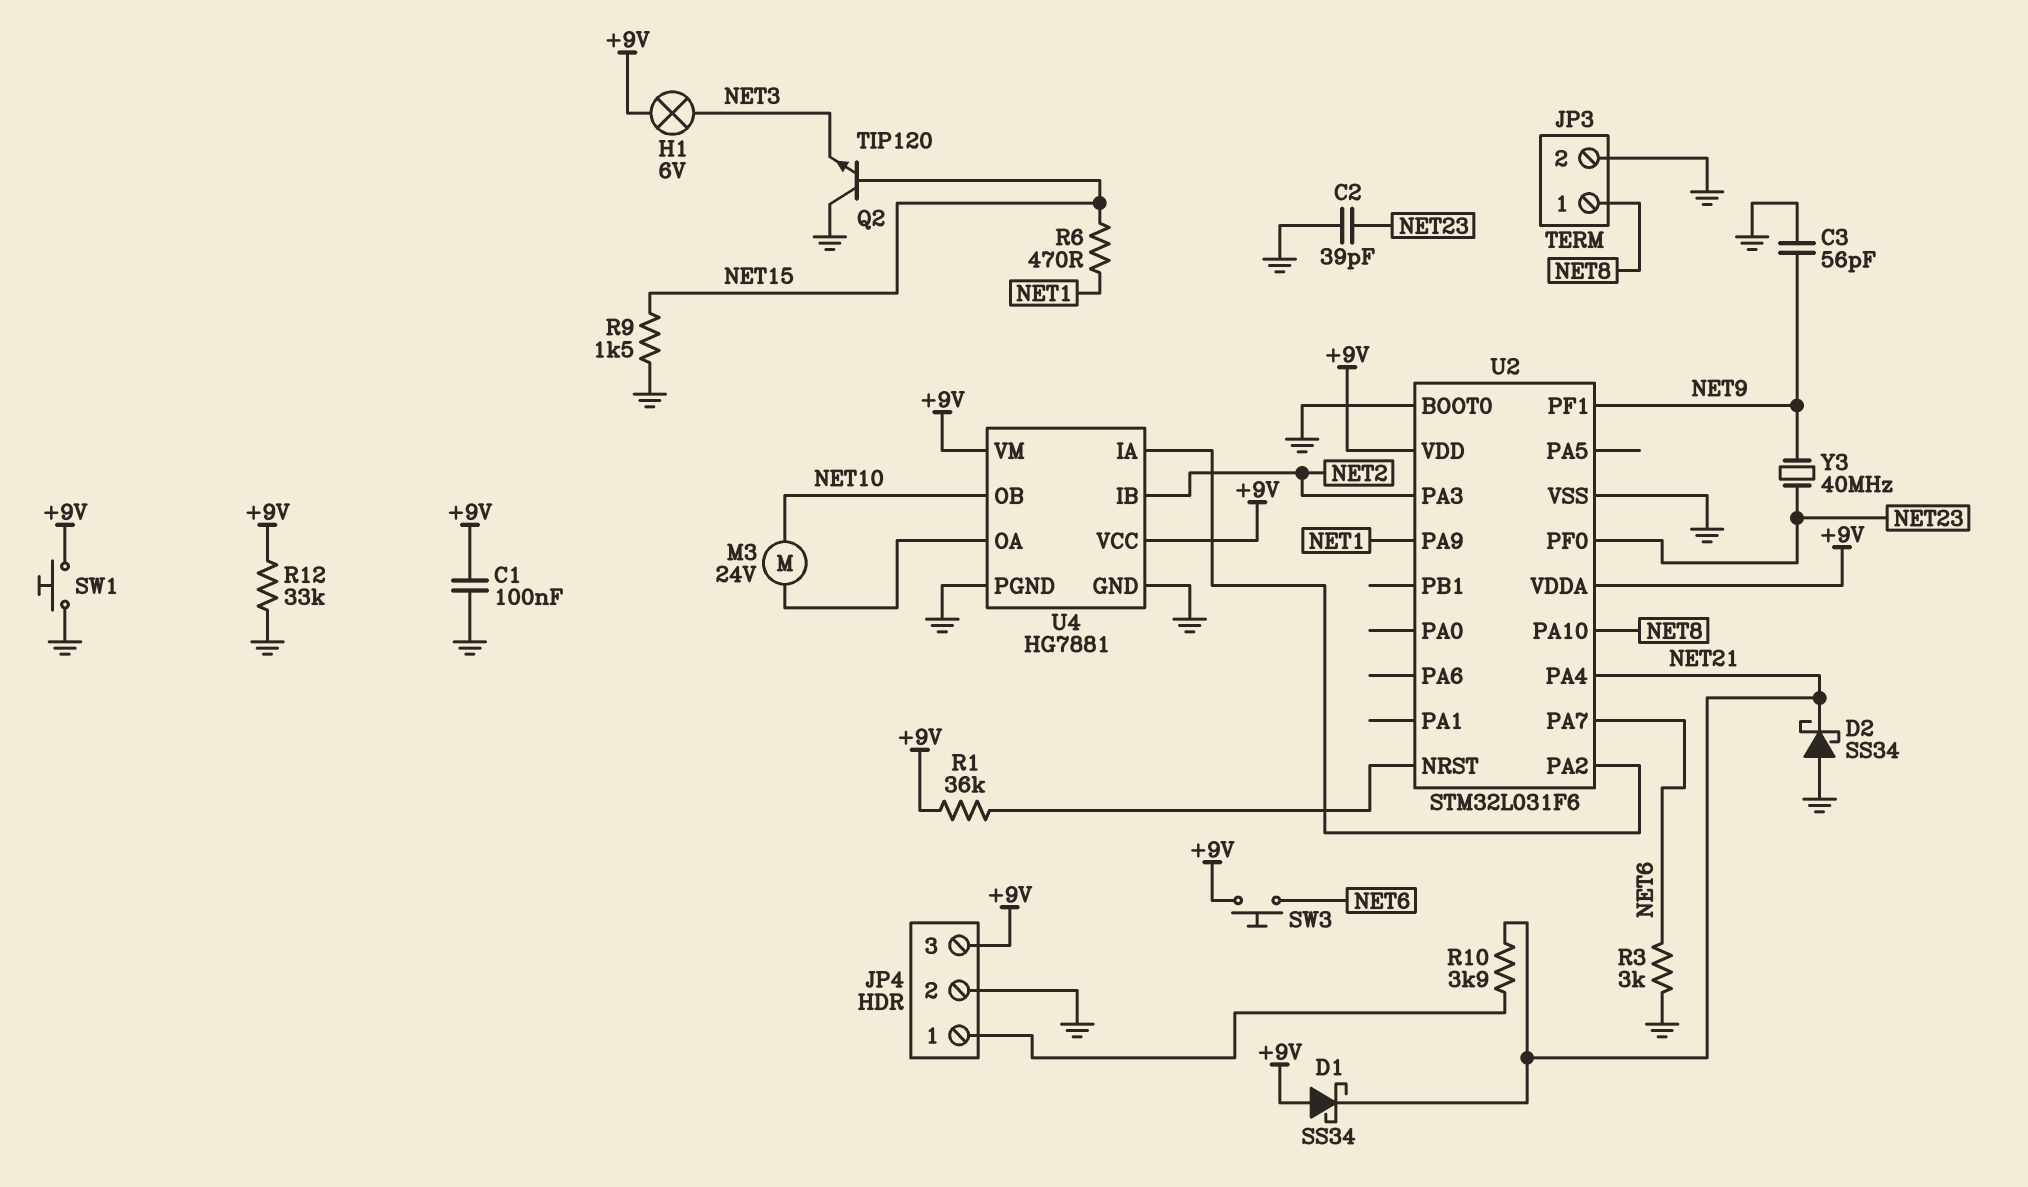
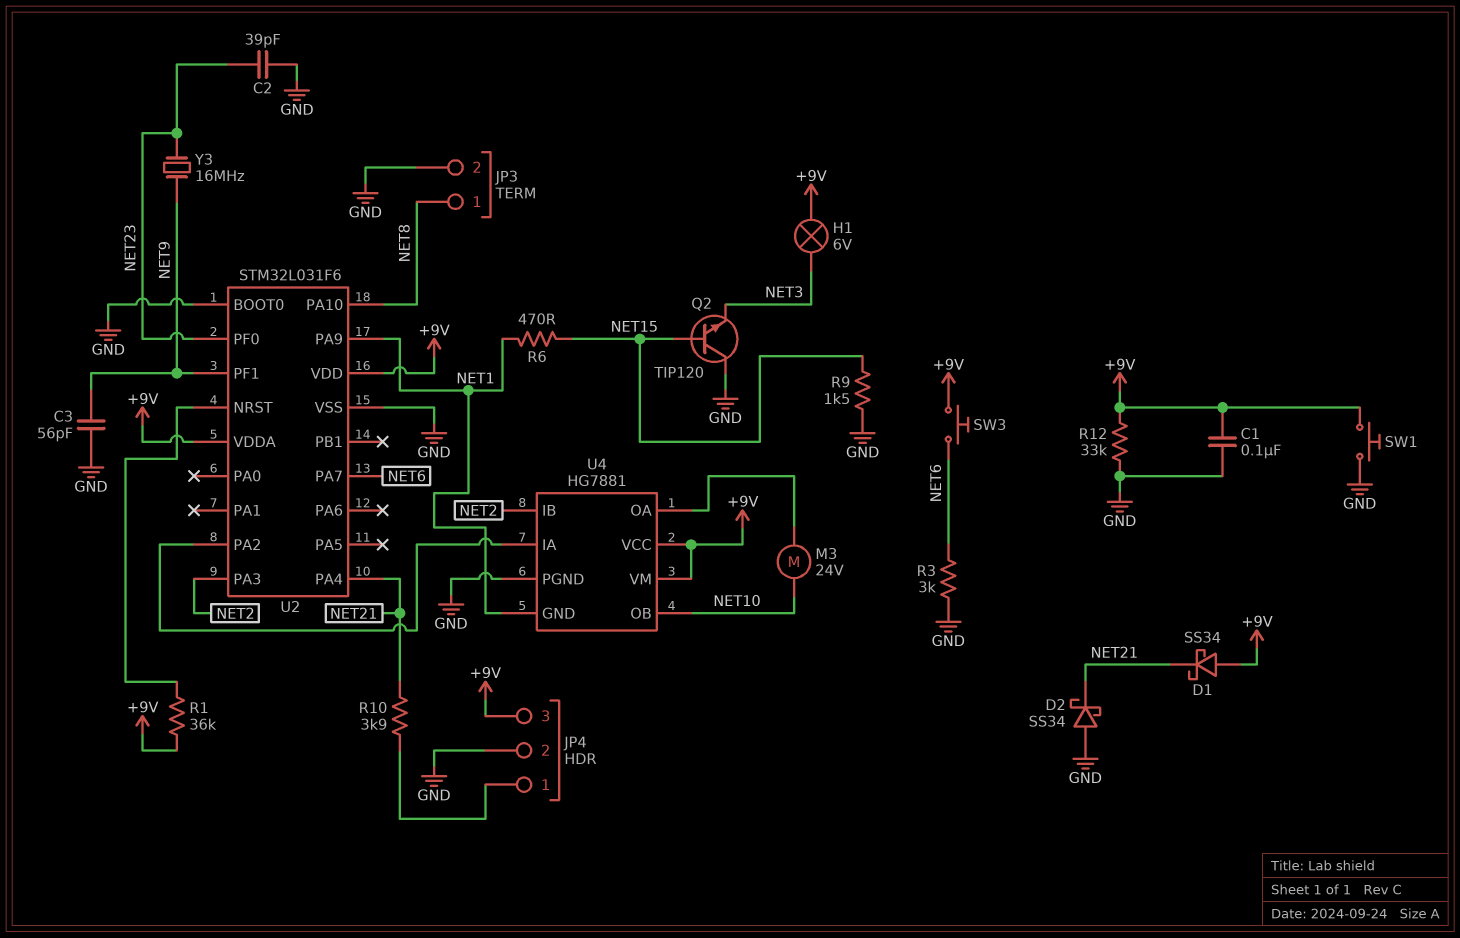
U4 pin GND: GND -> NET1
Y3: 40MHz (NET9, NET23) -> 16MHz (NET9, NET23)

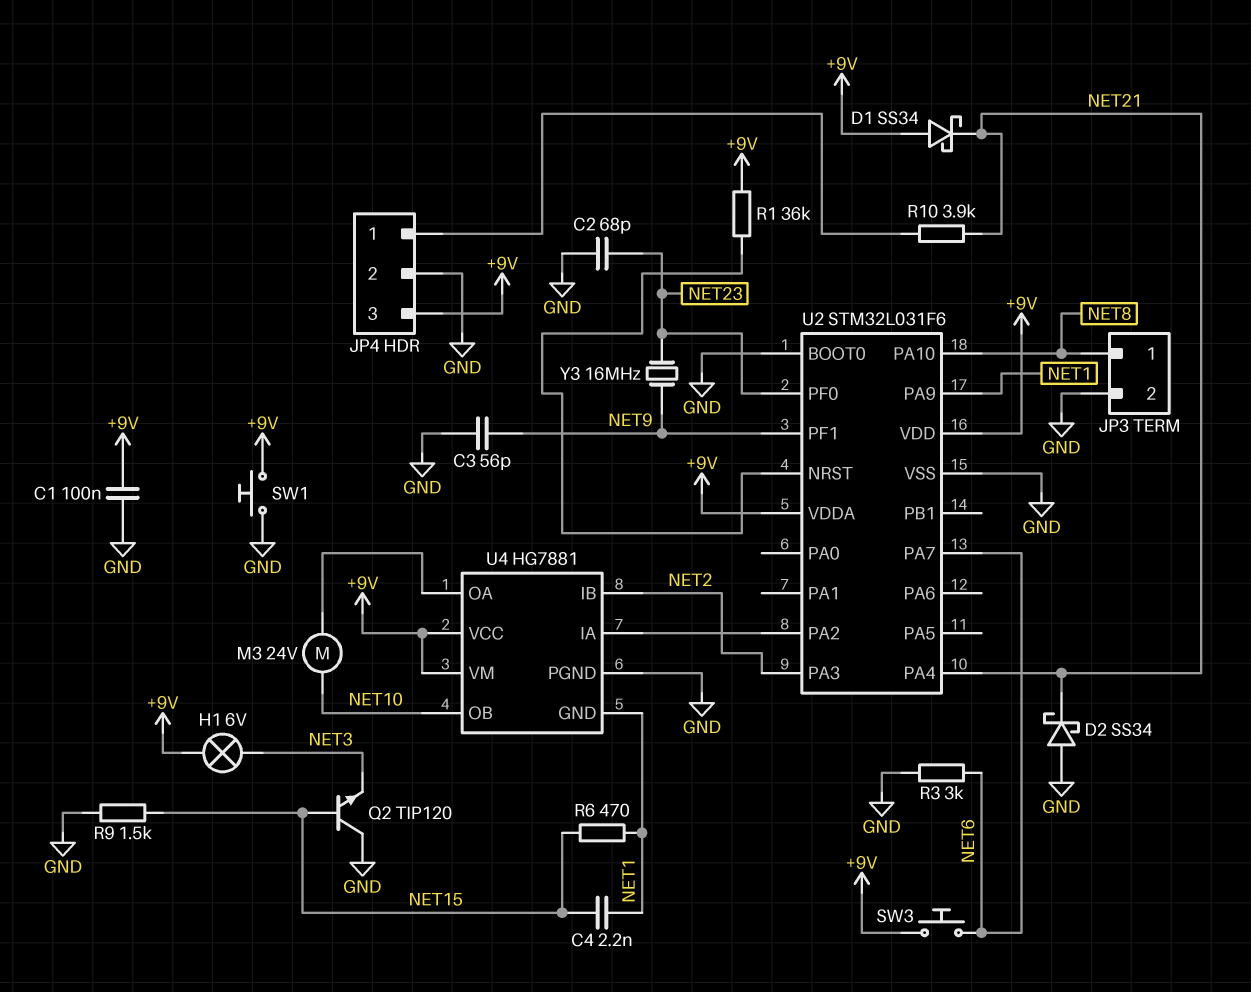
C2: 39pF (GND, NET23) -> 68pF (GND, NET23)
C4: none -> 2.2nF (NET1, NET15)
R12: 33k (+9V, GND) -> none

